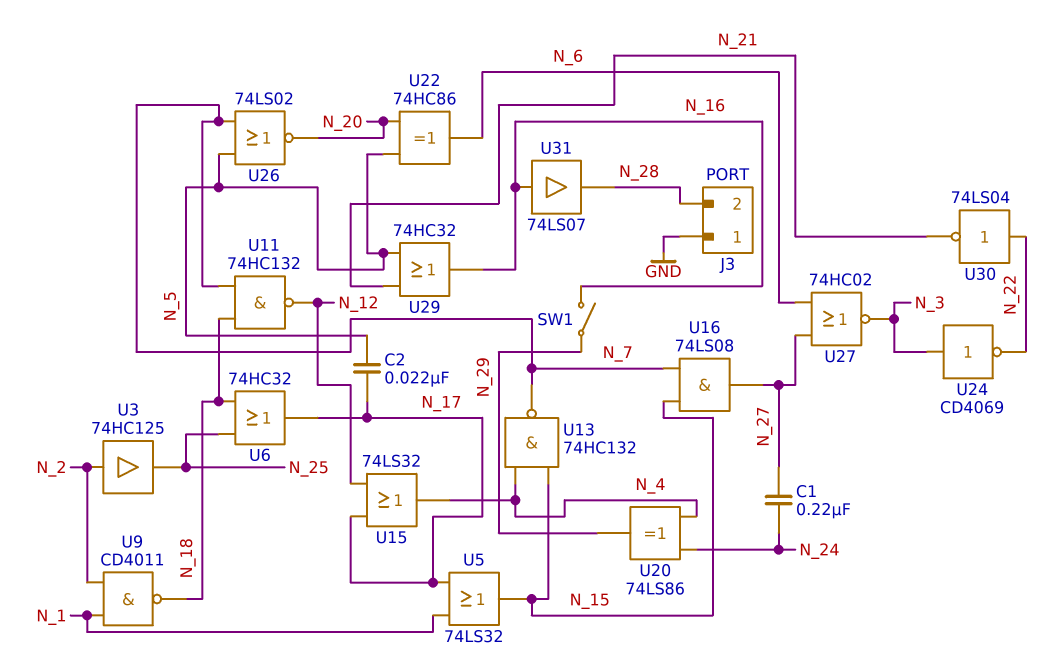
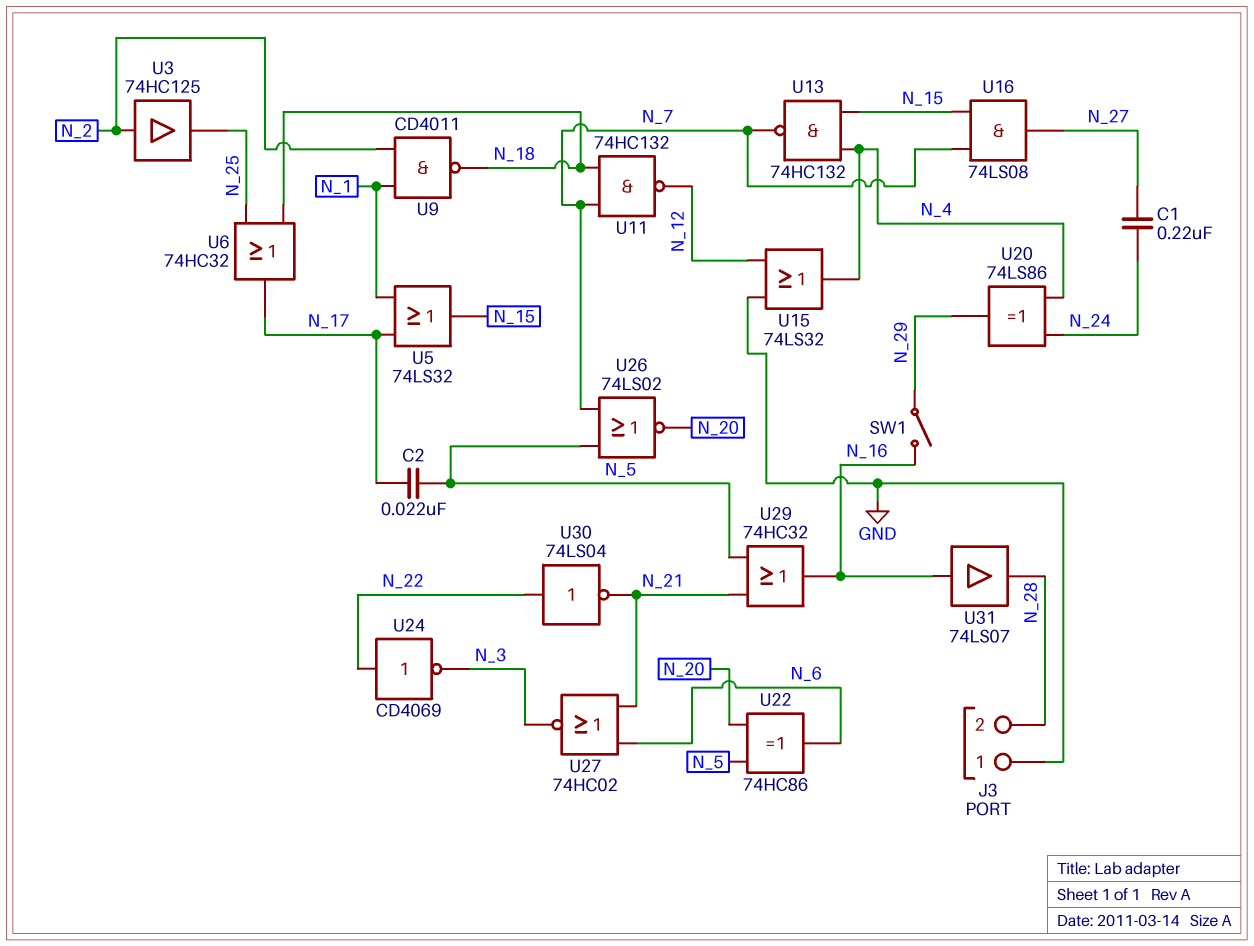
U15: OR 74LS32 (in N_12, in N_17, out N_4) -> OR 74LS32 (in GND, in N_12, out N_4)
U24: NOT CD4069 (in N_3, out N_22) -> NOT CD4069 (in N_22, out N_3)
U27: NOR 74HC02 (in N_6, in N_27, out N_3) -> NOR 74HC02 (in N_6, in N_21, out N_3)

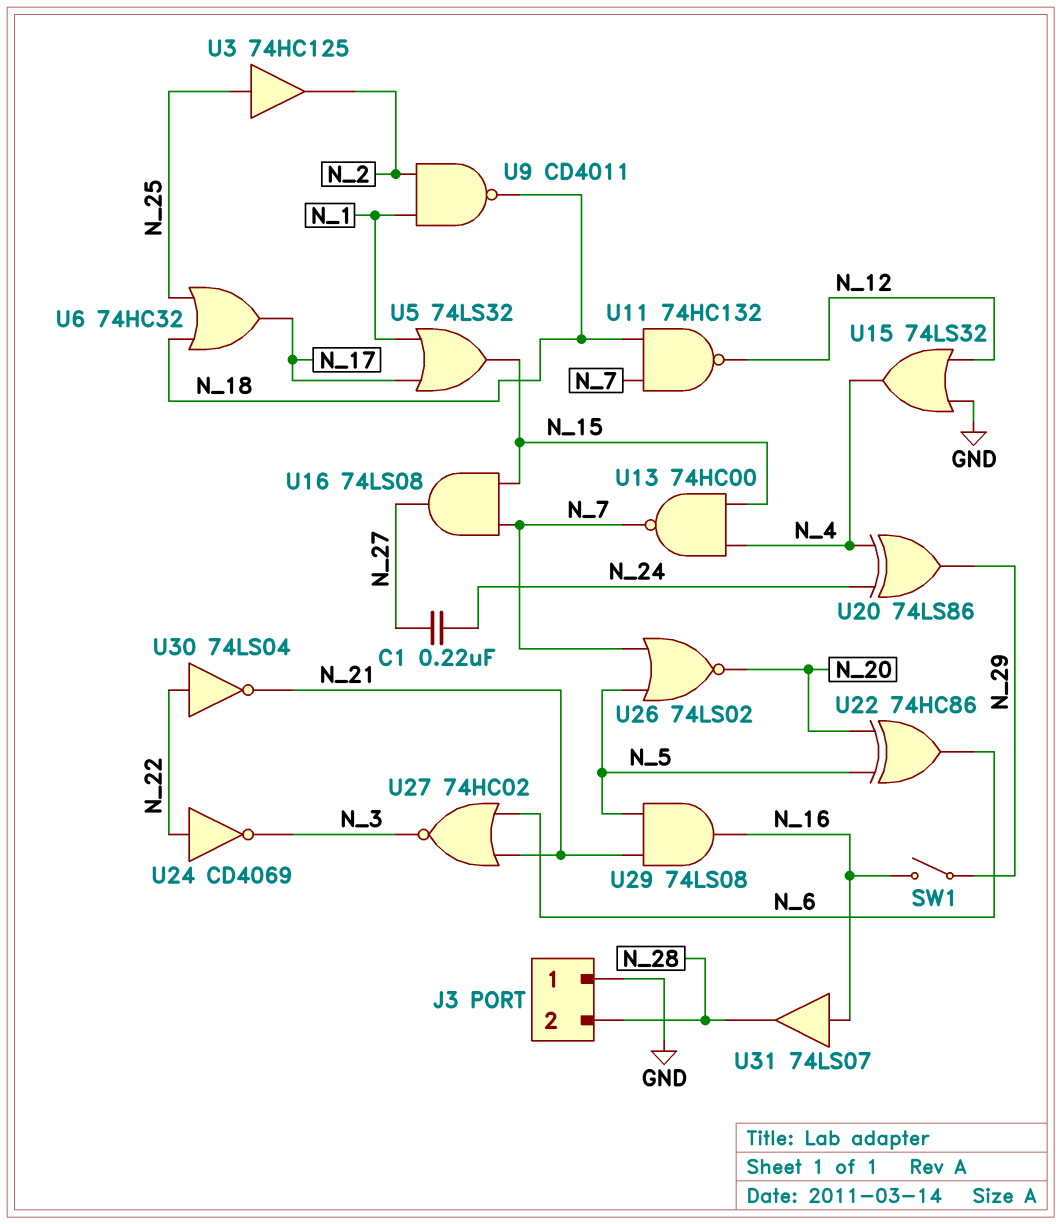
C2: 22nF (N_5, N_17) -> none
U3: buffer 74HC125 (in N_2, out N_25) -> buffer 74HC125 (in N_25, out N_2)
U13: NAND 74HC132 (in N_4, in N_15, out N_7) -> NAND 74HC00 (in N_4, in N_15, out N_7)
U29: OR 74HC32 (in N_5, in N_21, out N_16) -> AND 74LS08 (in N_5, in N_21, out N_16)

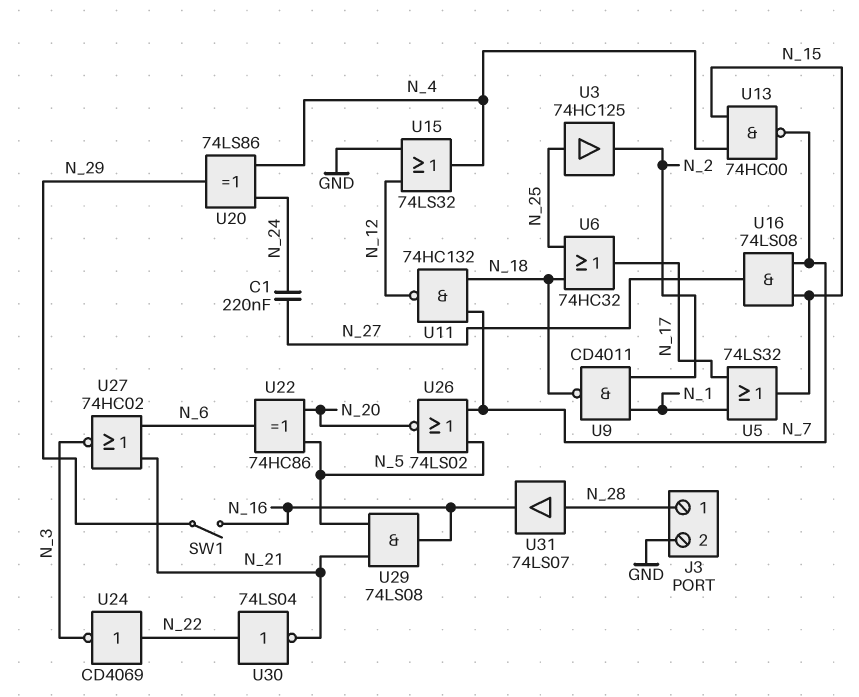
J3 pin 1: GND -> N_28
J3 pin 2: N_28 -> GND
U31: buffer 74LS07 (in N_16, out N_28) -> buffer 74LS07 (in N_28, out N_16)

